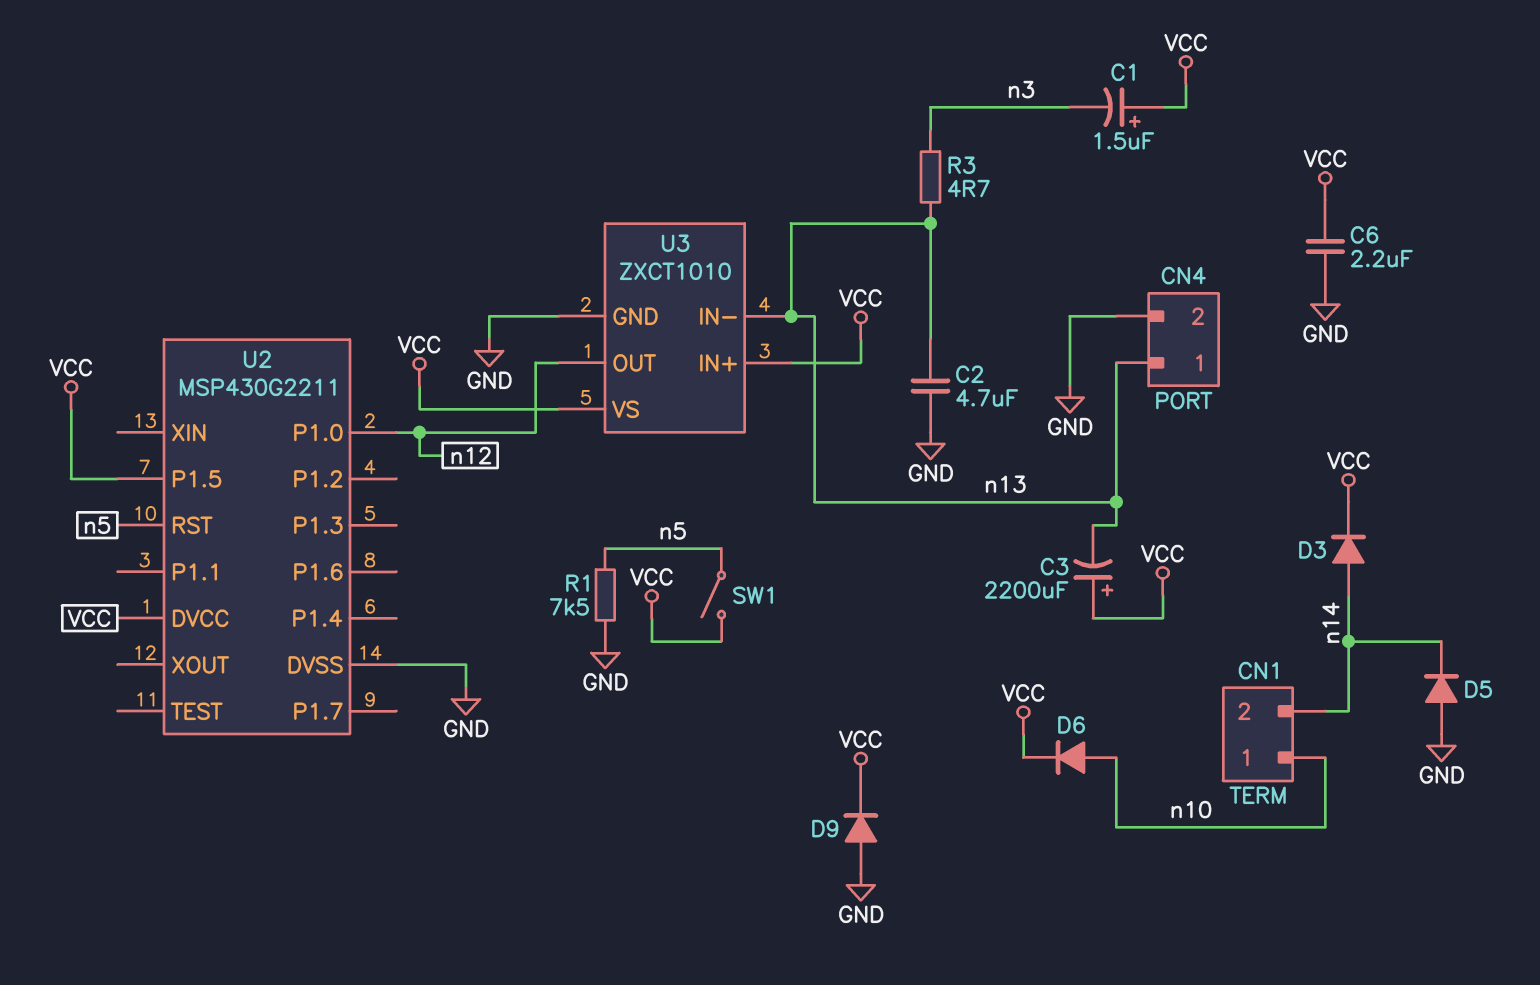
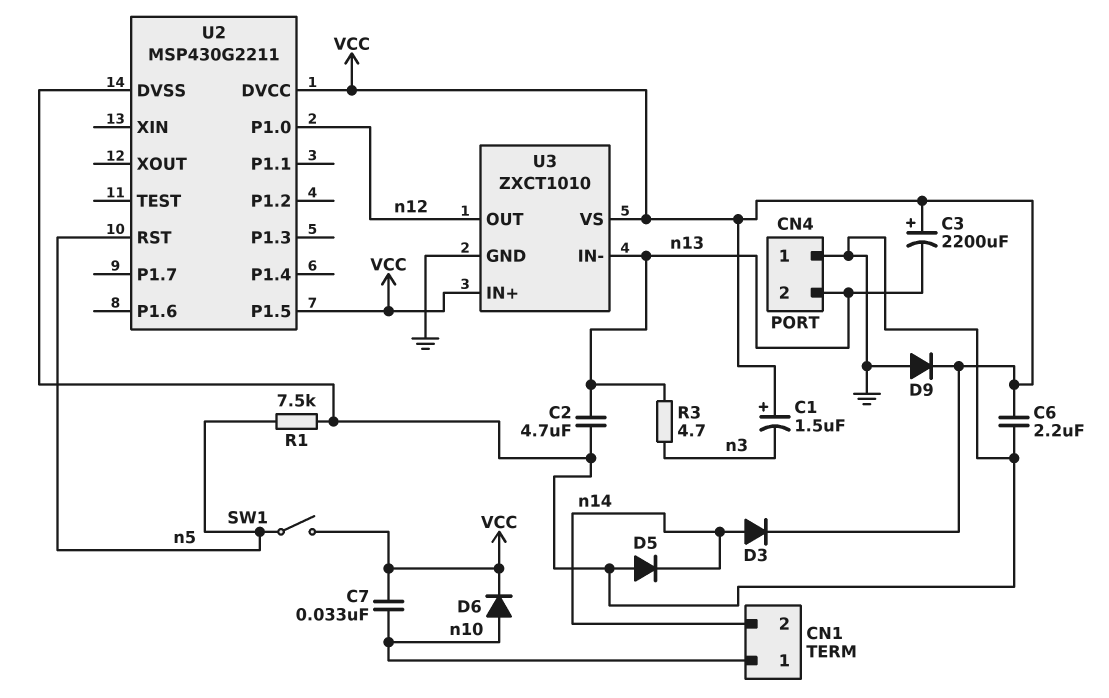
C7: none -> 33nF (VCC, n10)
CN4 pin 1: n13 -> GND
CN4 pin 2: GND -> n13

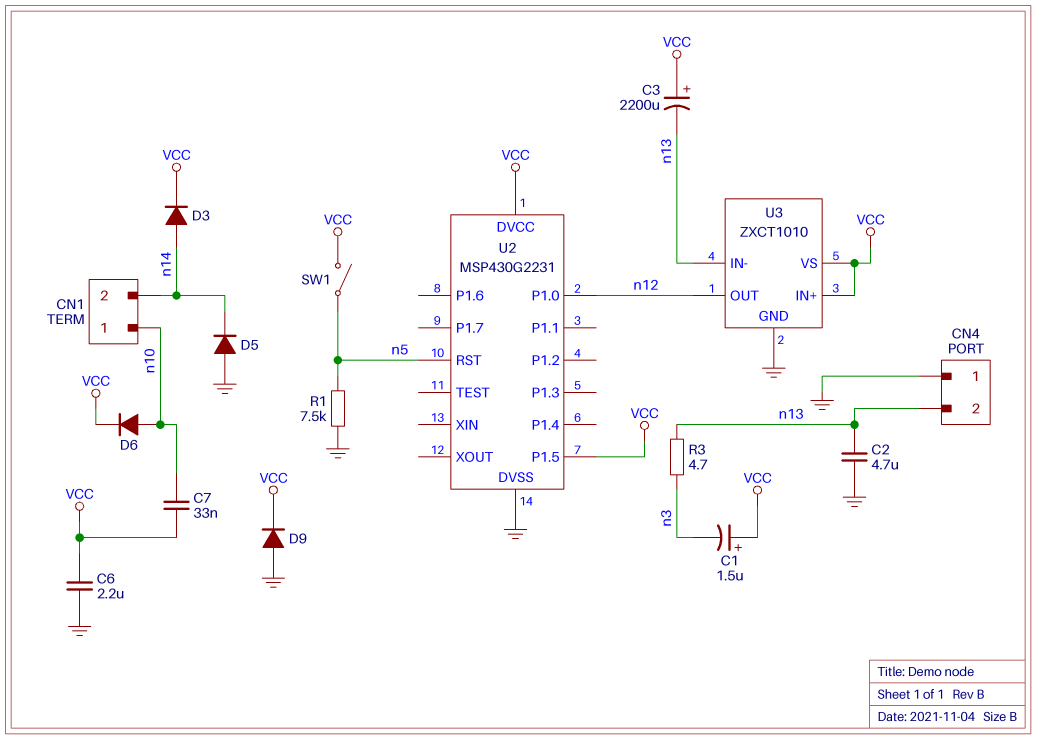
U2: MSP430G2211 -> MSP430G2231

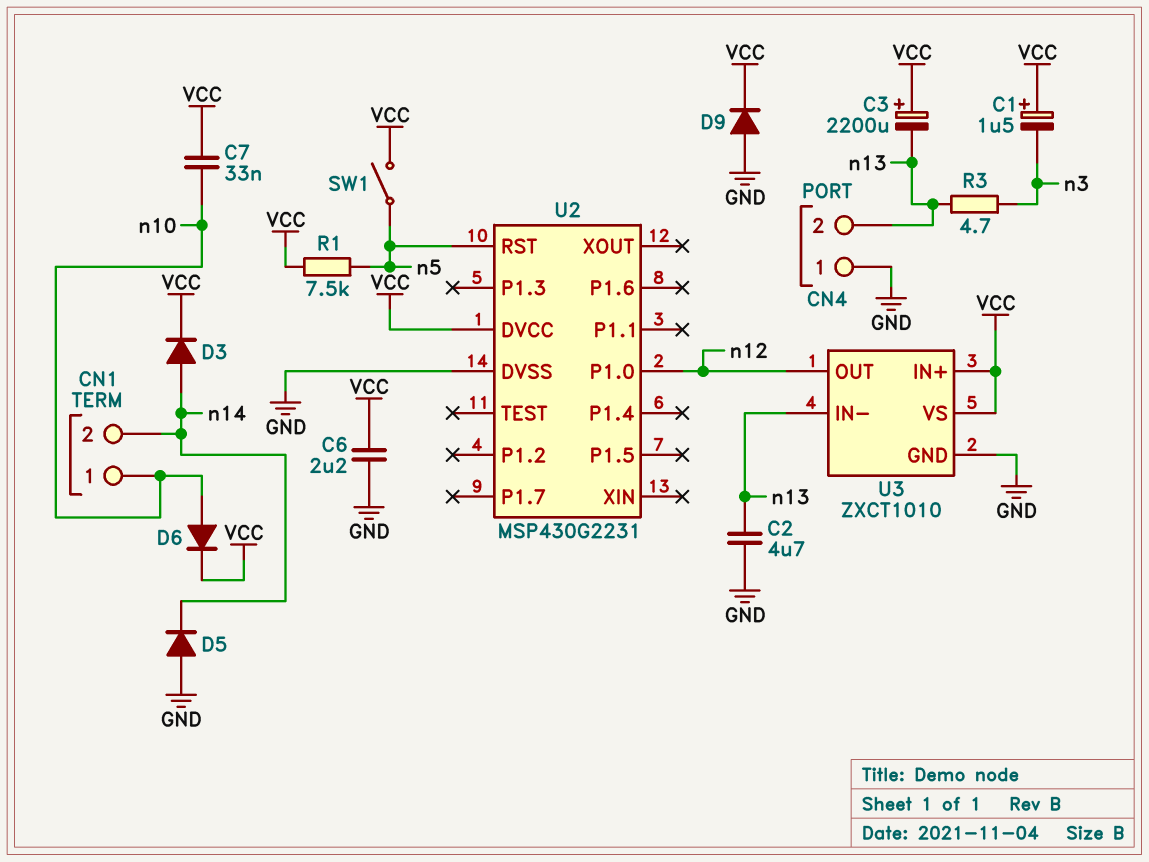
R1: 7.5k (GND, n5) -> 7.5k (VCC, n5)
U2 pin P1.5: VCC -> none

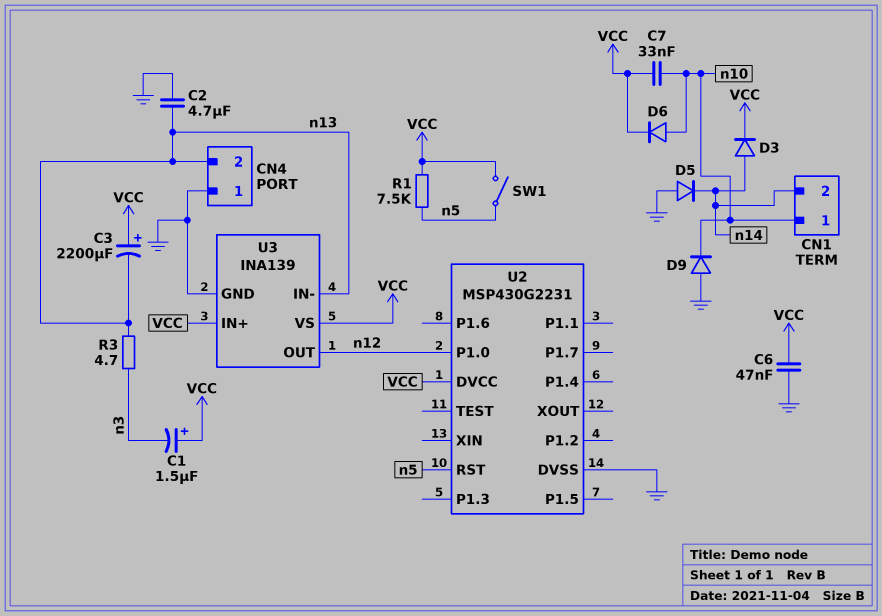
C6: 2.2uF (GND, VCC) -> 47nF (GND, VCC)
D9: diode (A GND, K VCC) -> diode (A GND, K n10)
U3: ZXCT1010 -> INA139

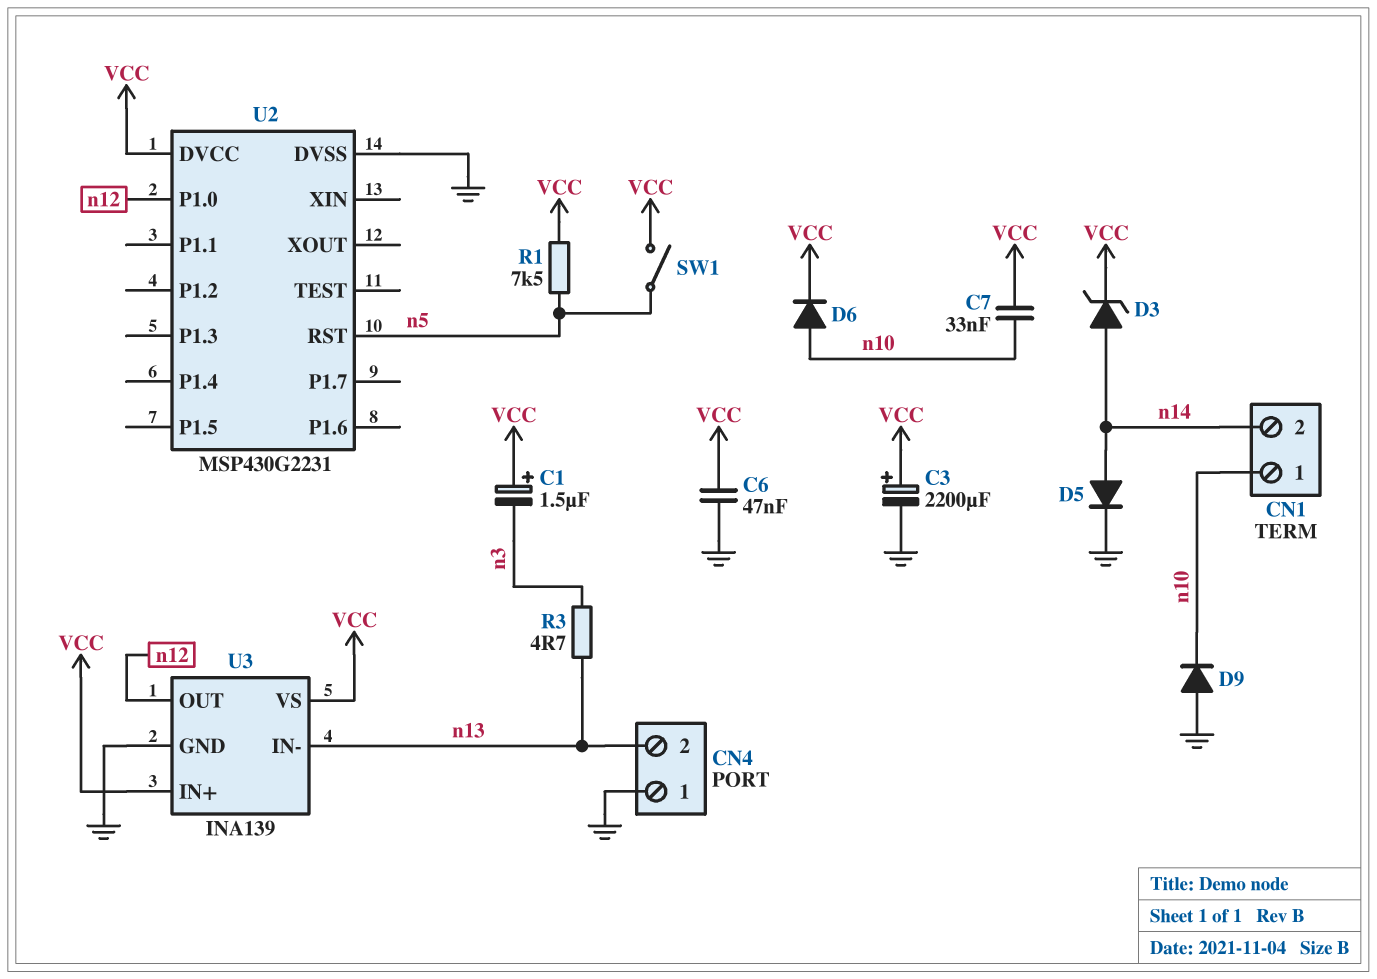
C2: 4.7uF (GND, n13) -> none
C3: 2200uF (plus VCC, minus n13) -> 2200uF (plus VCC, minus GND)
D3: diode (A n14, K VCC) -> zener (A n14, K VCC)
D5: diode (A GND, K n14) -> diode (A n14, K GND)

